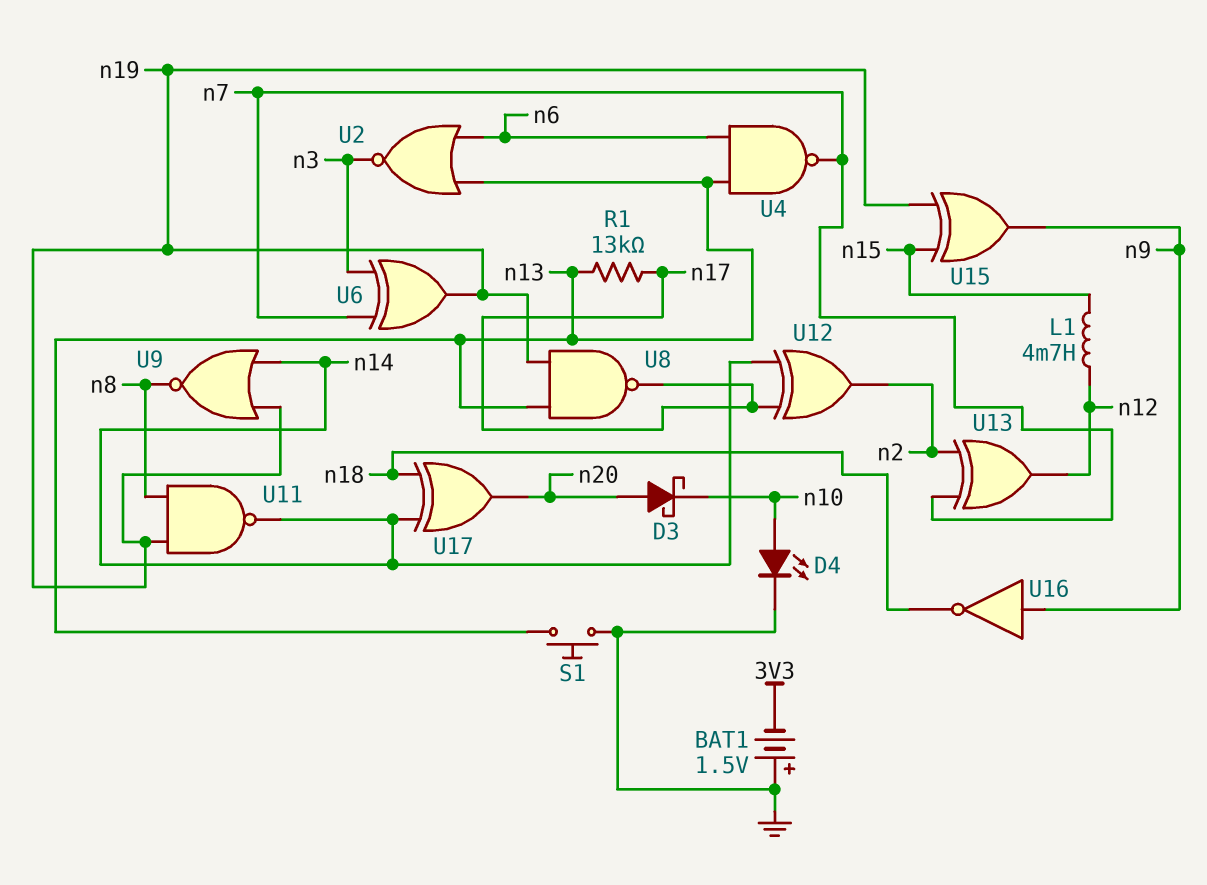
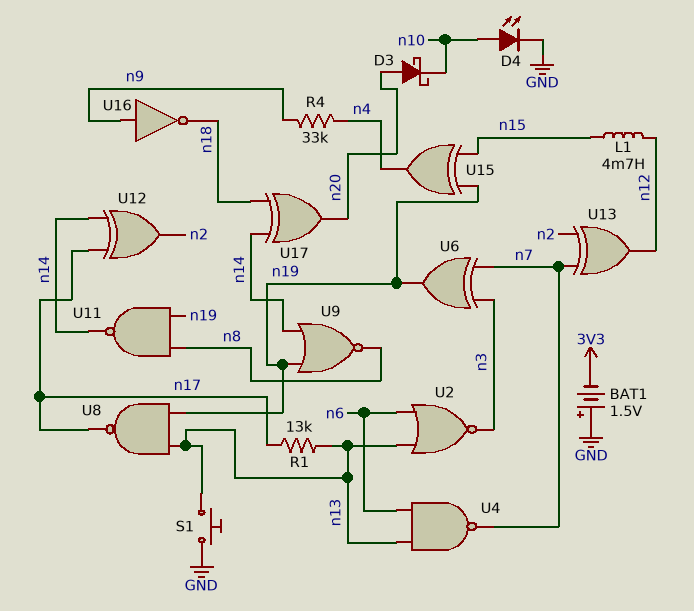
R4: none -> 33k (n4, n9)
U15: XOR (in n15, in n19, out n9) -> XOR (in n15, in n19, out n4)

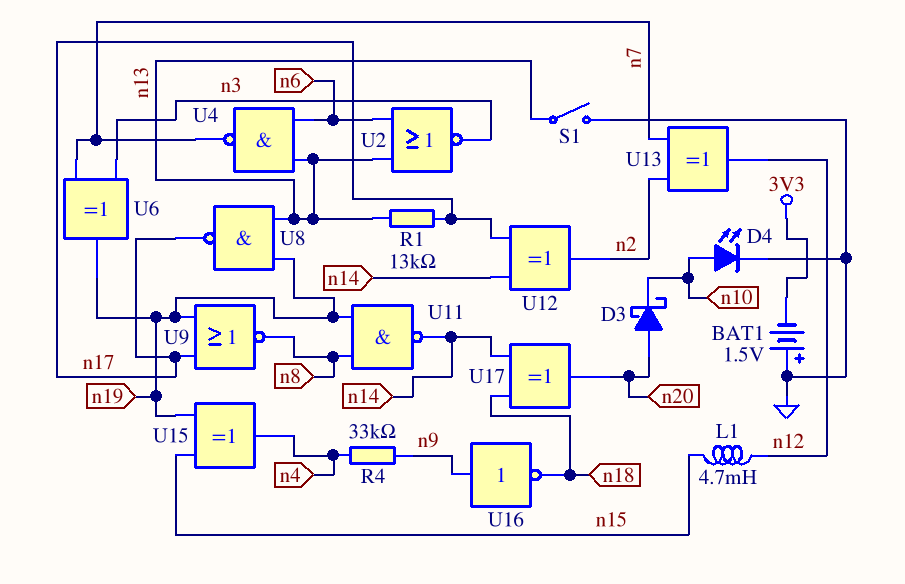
S1: button (GND, n13) -> switch (GND, n13)
U9: NOR (in n14, in n19, out n8) -> NOR (in n17, in n19, out n8)

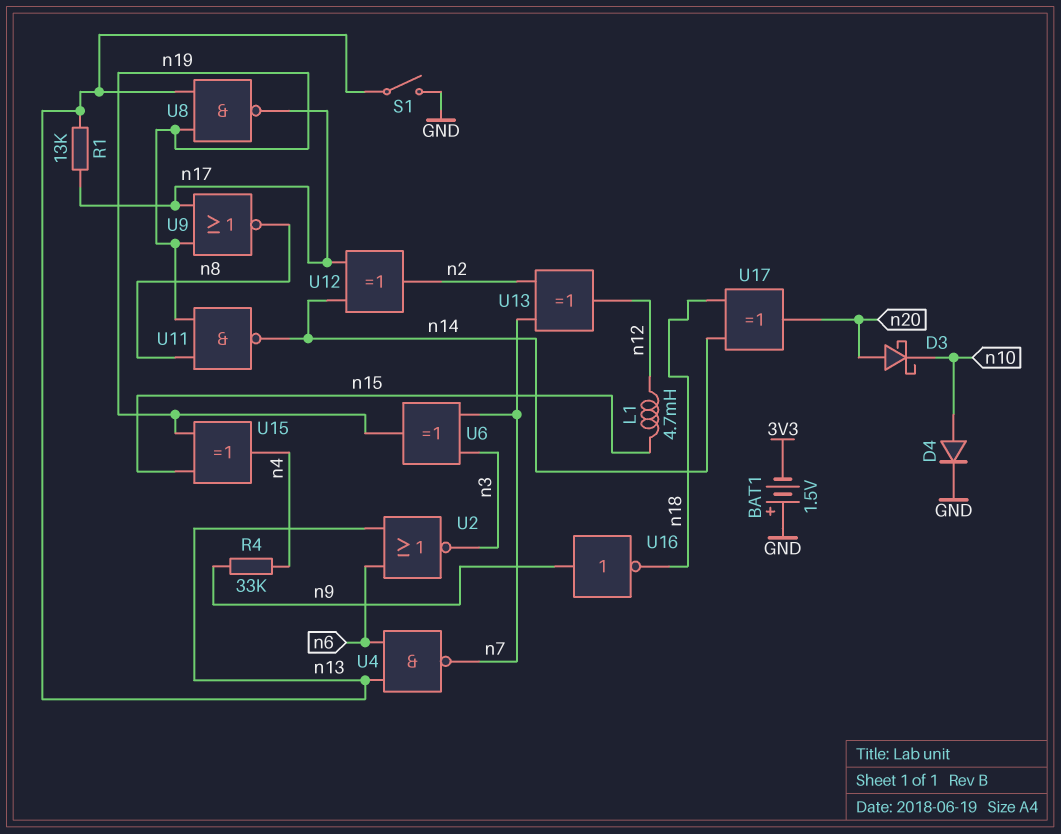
D4: LED (A n10, K GND) -> diode (A n10, K GND)

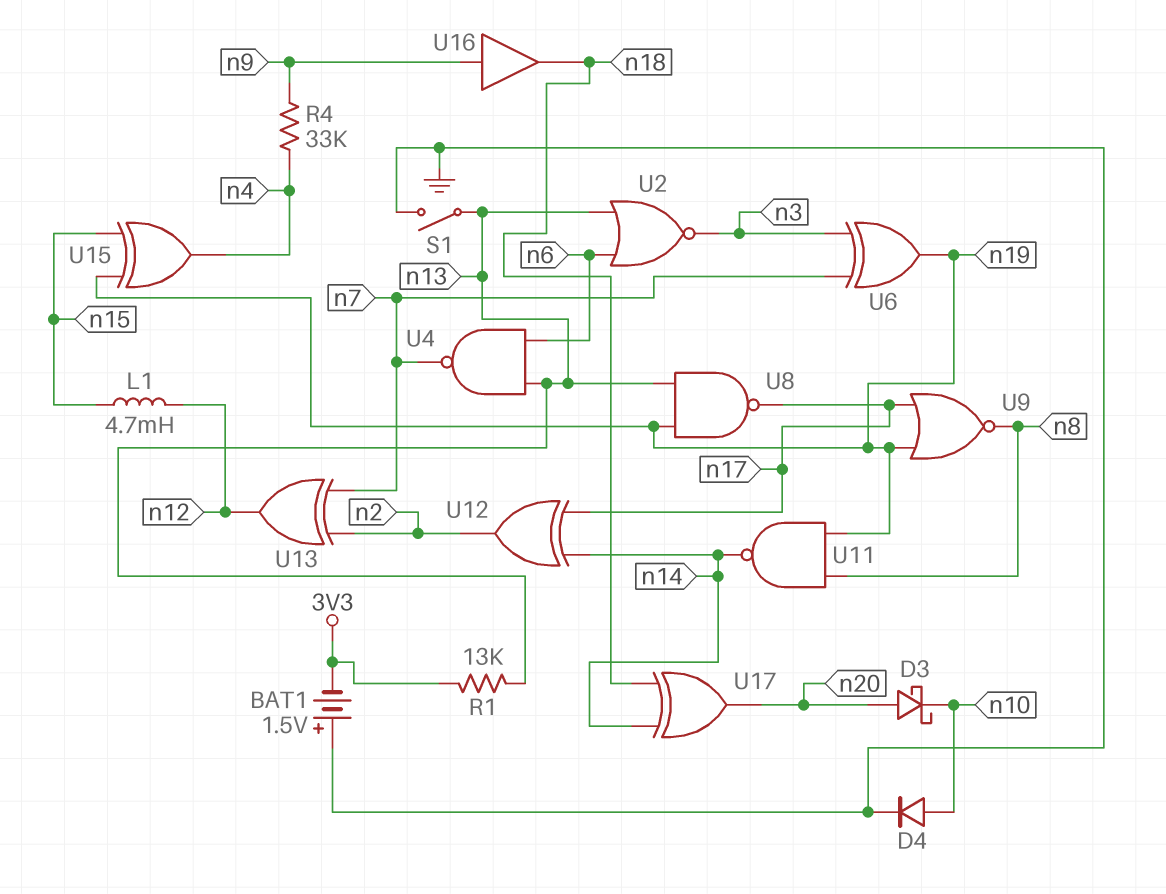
R1: 13k (n13, n17) -> 13k (3V3, n13)
U16: NOT (in n9, out n18) -> buffer (in n9, out n18)

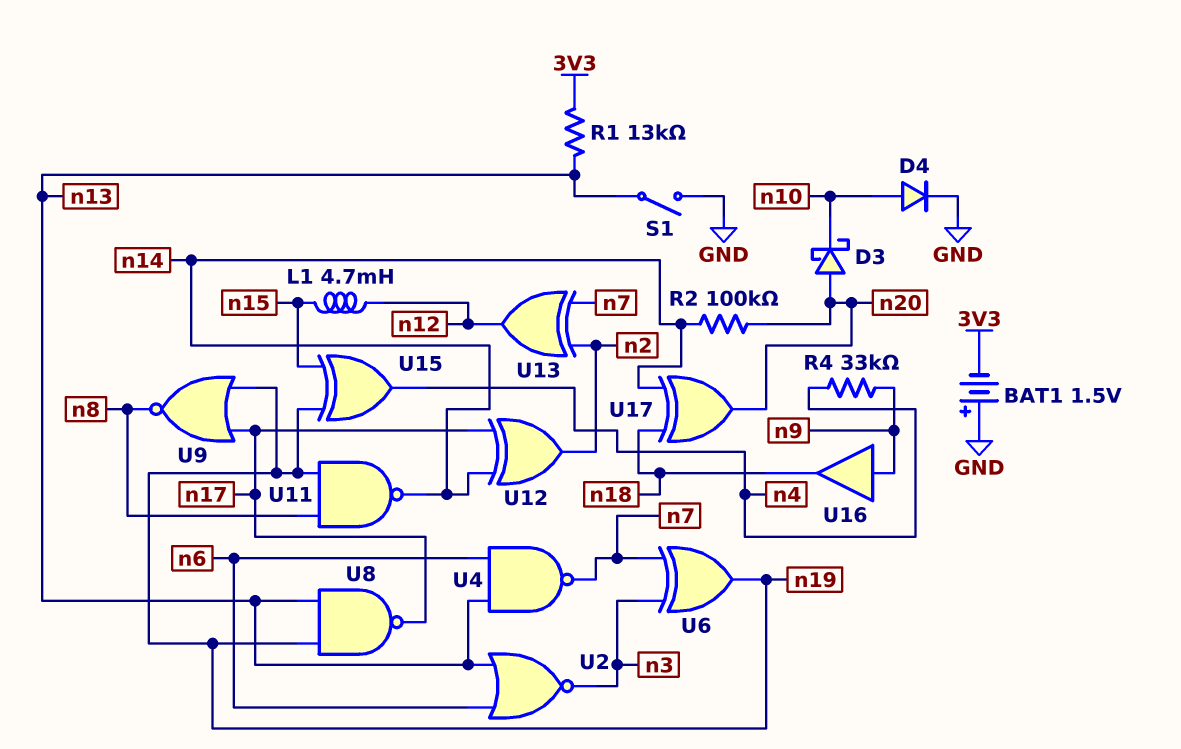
R2: none -> 100k (n14, n20)

